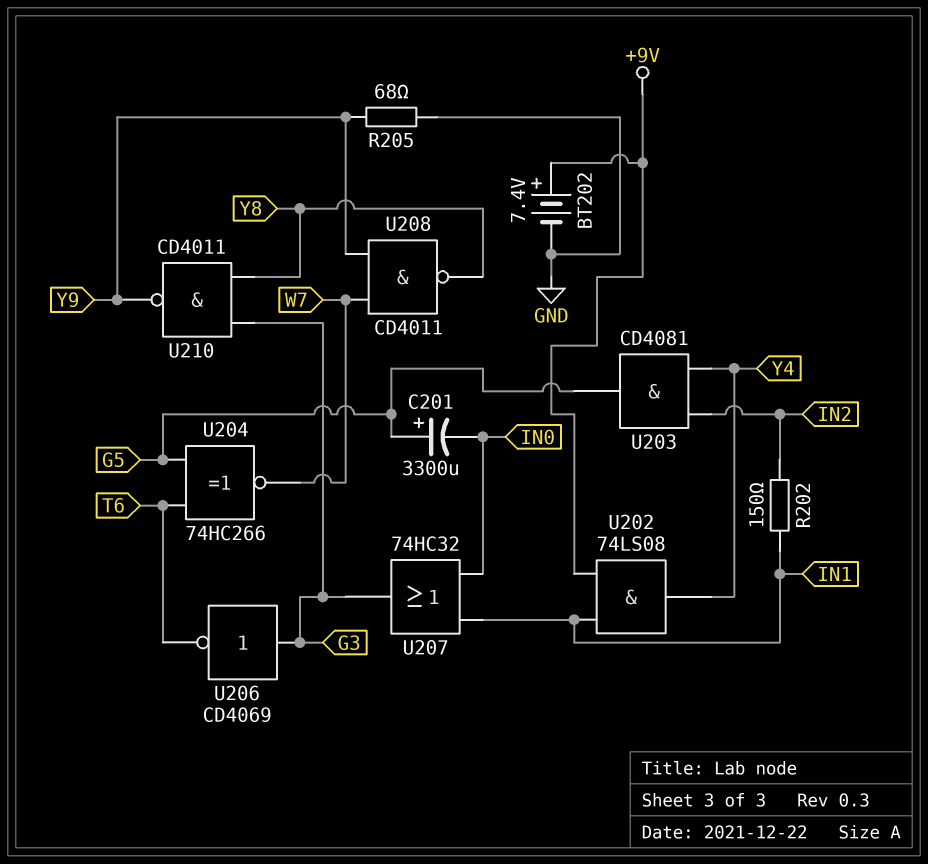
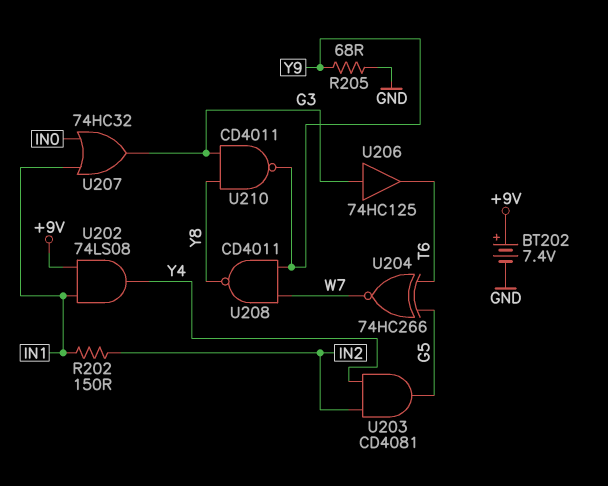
C201: 3300uF (plus G5, minus IN0) -> none
U206: NOT CD4069 (in G3, out T6) -> buffer 74HC125 (in G3, out T6)

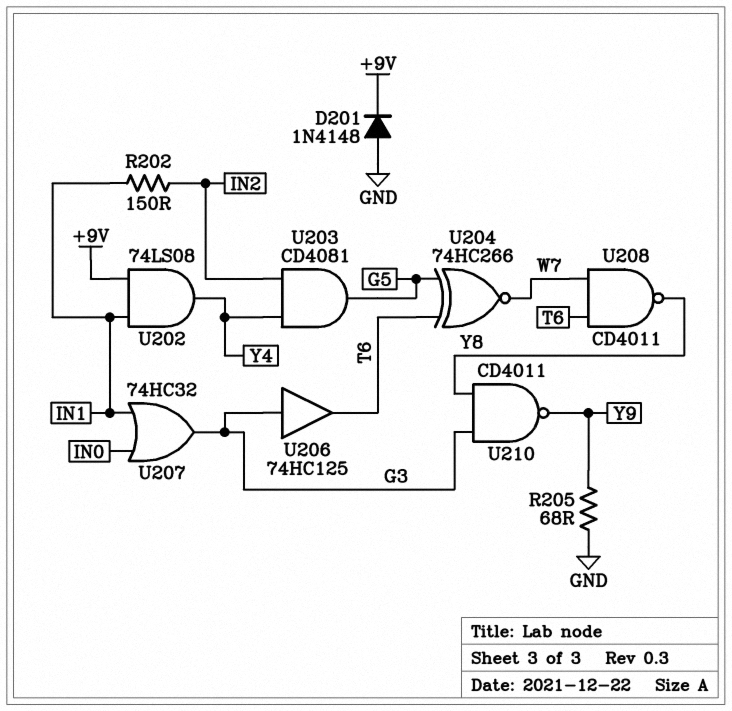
BT202: 7.4V (plus +9V, minus GND) -> none
D201: none -> diode 1N4148 (A GND, K +9V)
U208: NAND CD4011 (in W7, in Y9, out Y8) -> NAND CD4011 (in T6, in W7, out Y8)

